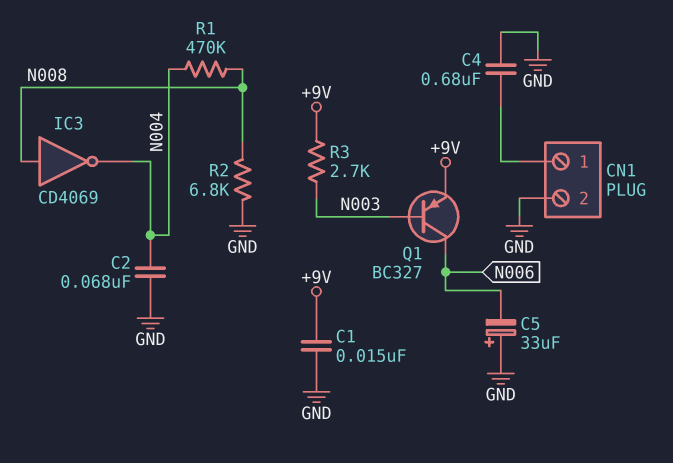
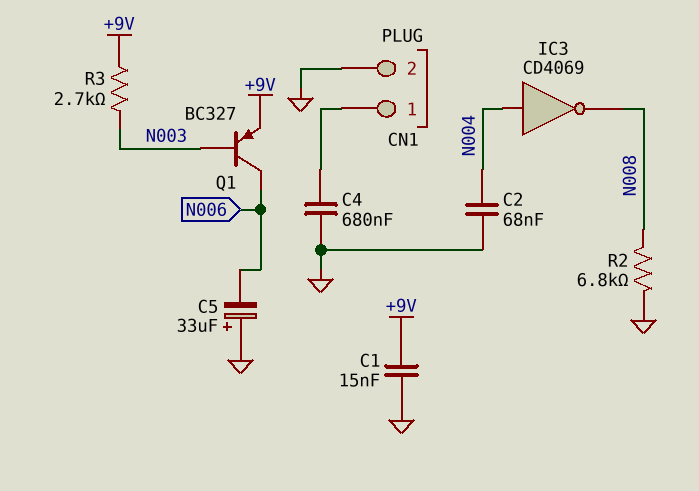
IC3: NOT CD4069 (in N008, out N004) -> NOT CD4069 (in N004, out N008)
R1: 470k (N004, N008) -> none

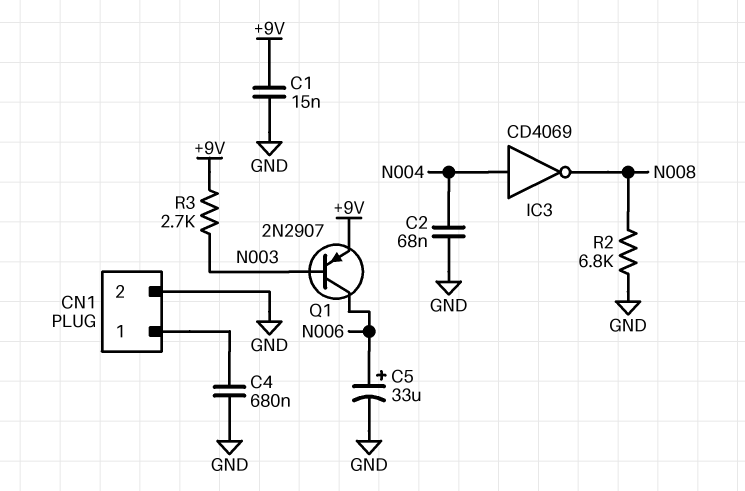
C5: 33uF (plus GND, minus N006) -> 33uF (plus N006, minus GND)
Q1: PNP BC327 (B N003, C N006, E +9V) -> PNP 2N2907 (B N003, C N006, E +9V)

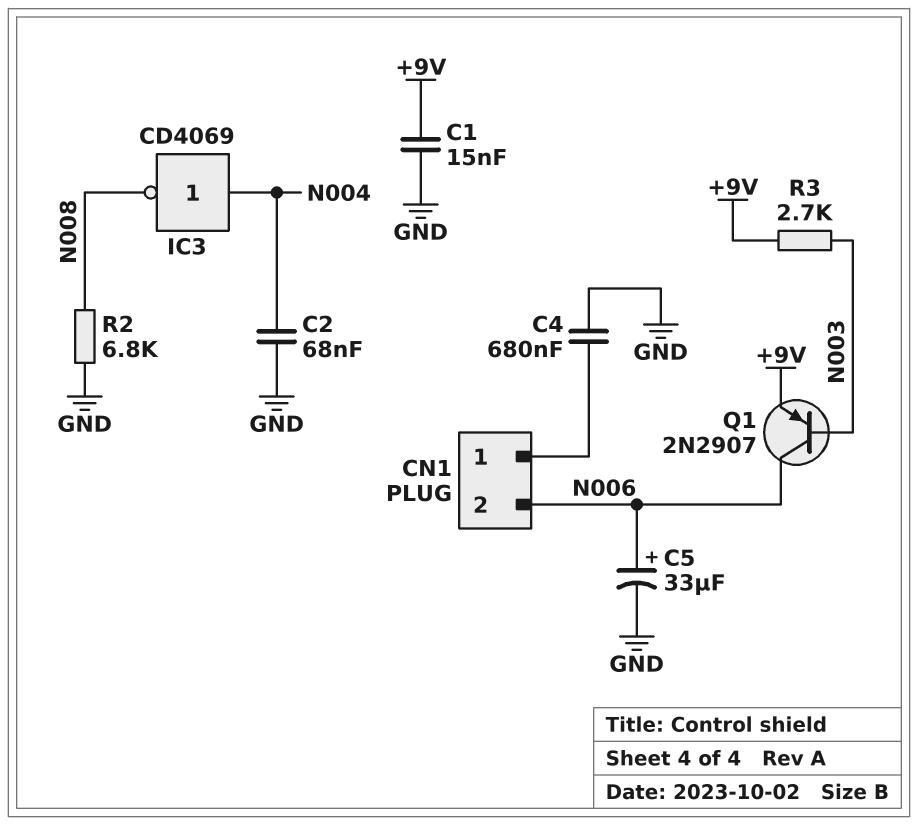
CN1 pin 2: GND -> N006

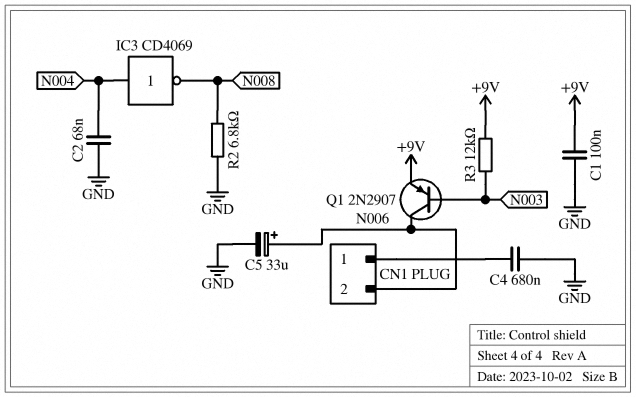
C1: 15nF (+9V, GND) -> 100nF (+9V, GND)
R3: 2.7k (+9V, N003) -> 12k (+9V, N003)

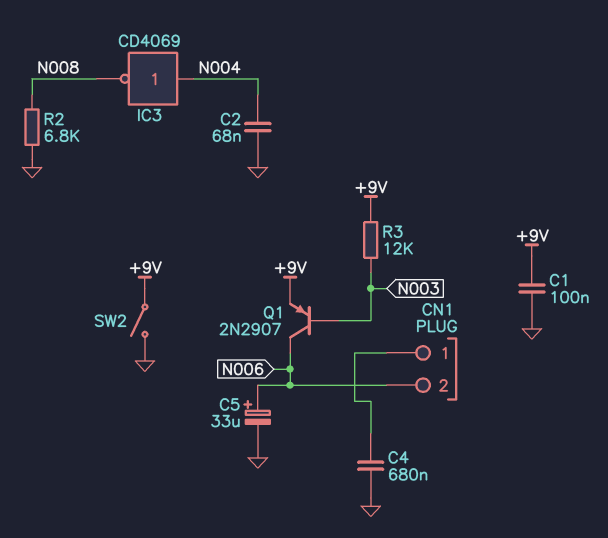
SW2: none -> switch (+9V, GND)

